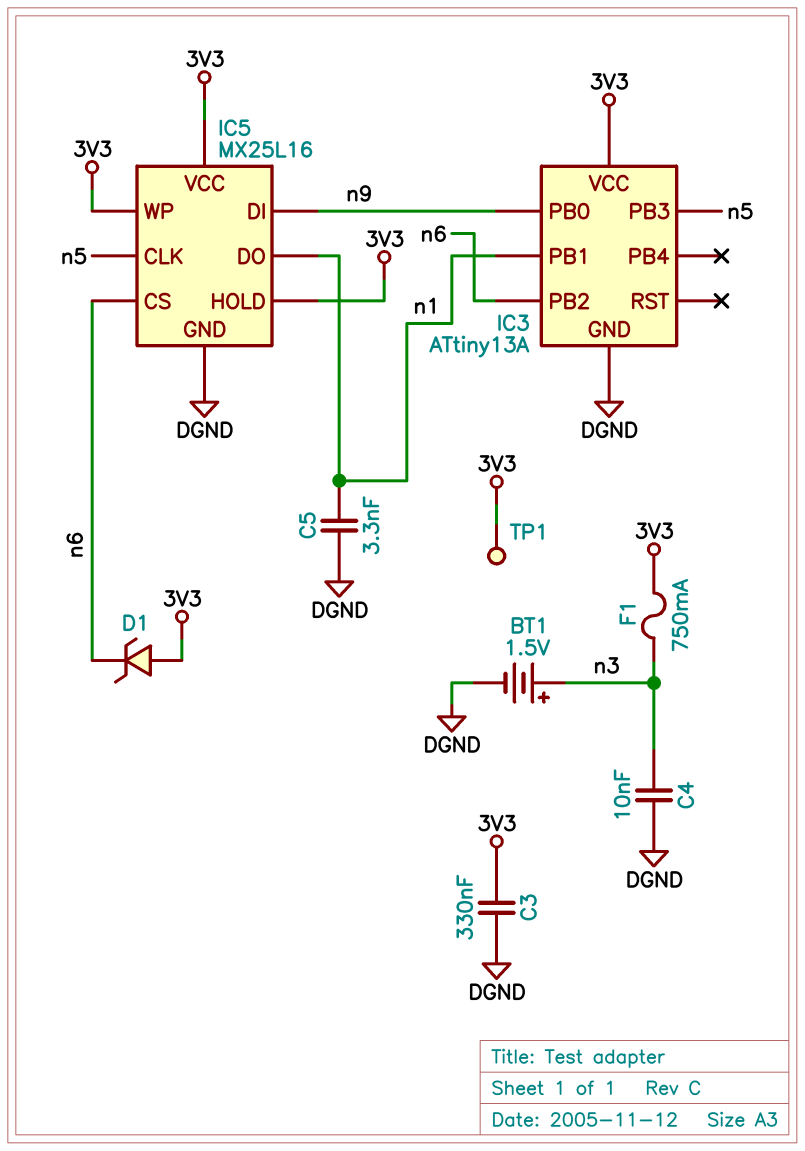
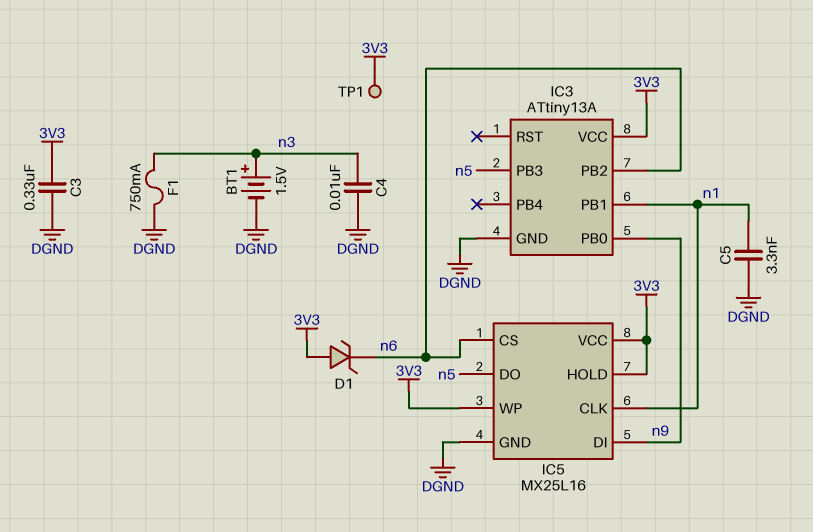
F1: 750mA (3V3, n3) -> 750mA (DGND, n3)
IC5 pin CLK: n5 -> n1
IC5 pin DO: n1 -> n5

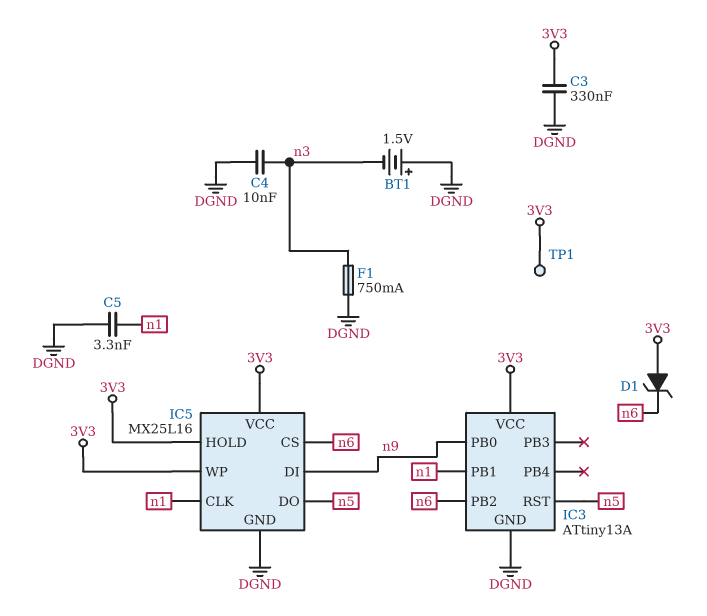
BT1: 1.5V (plus n3, minus DGND) -> 1.5V (plus DGND, minus n3)
IC3 pin PB3: n5 -> none
IC3 pin RST: none -> n5

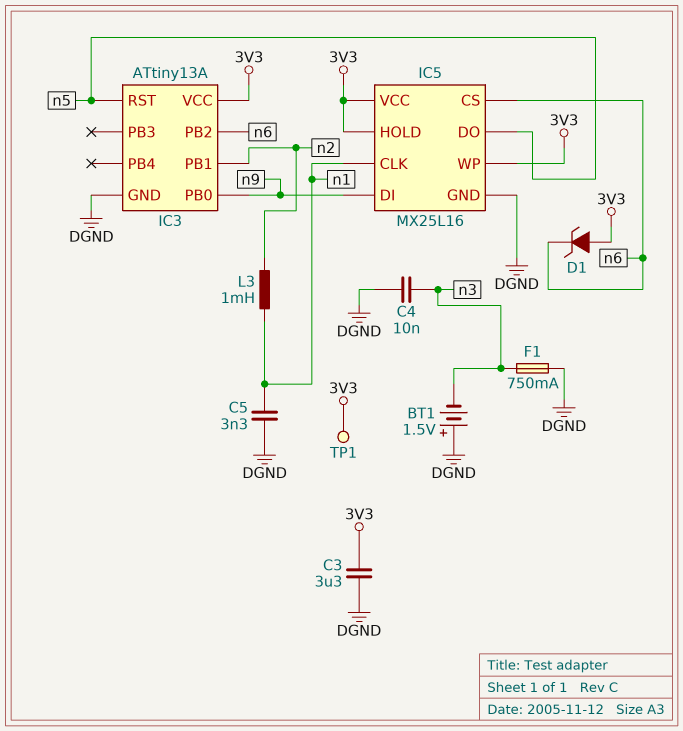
C3: 330nF (3V3, DGND) -> 3.3uF (3V3, DGND)
IC3 pin PB1: n1 -> n2
L3: none -> 1mH (n1, n2)

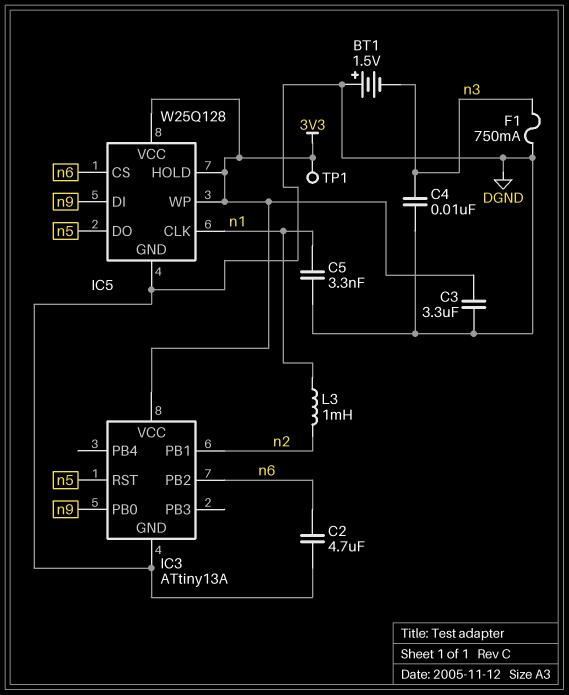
C2: none -> 4.7uF (DGND, n6)
D1: zener (A 3V3, K n6) -> none
IC5: MX25L16 -> W25Q128

